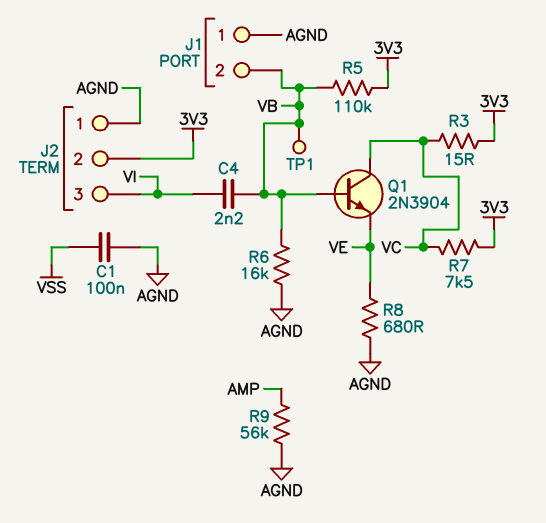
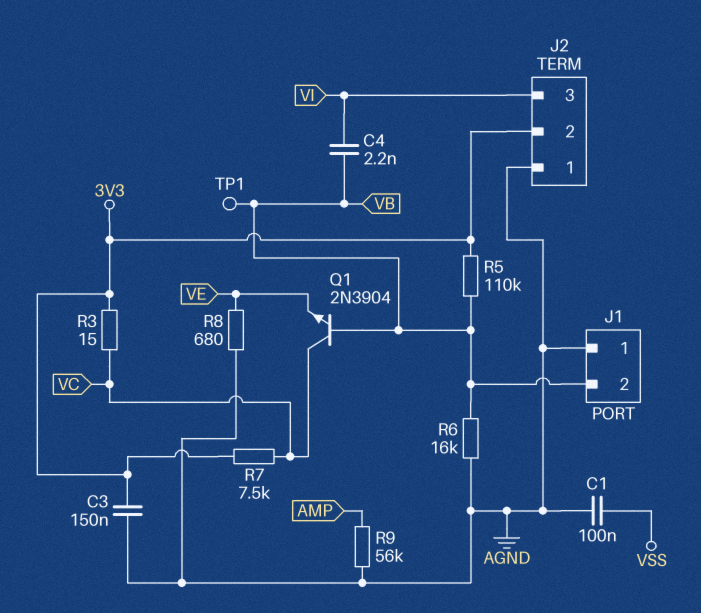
C3: none -> 150nF (3V3, AGND)

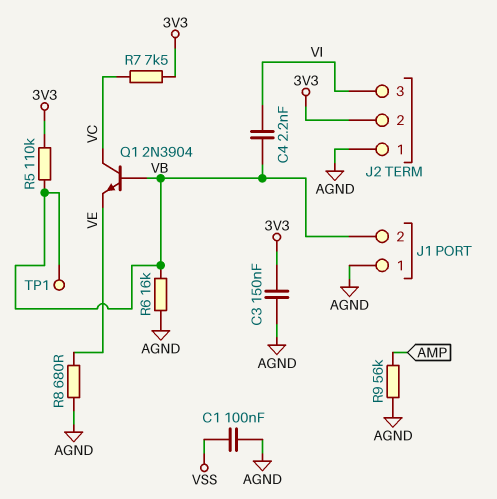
R3: 15 (3V3, VC) -> none

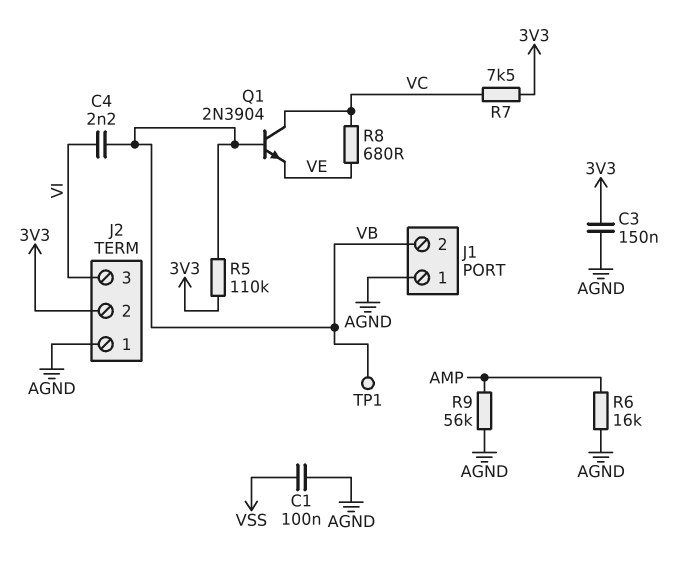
R6: 16k (AGND, VB) -> 16k (AGND, AMP)
R8: 680 (AGND, VE) -> 680 (VC, VE)

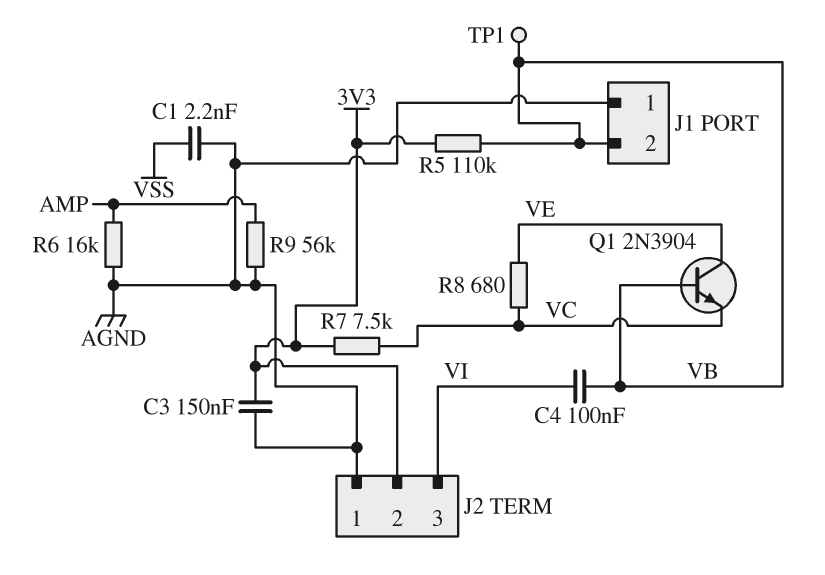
C1: 100nF (AGND, VSS) -> 2.2nF (AGND, VSS)
C4: 2.2nF (VB, VI) -> 100nF (VB, VI)
Q1: NPN 2N3904 (B VB, C VC, E VE) -> NPN 2N3904 (B VB, C VE, E VC)

